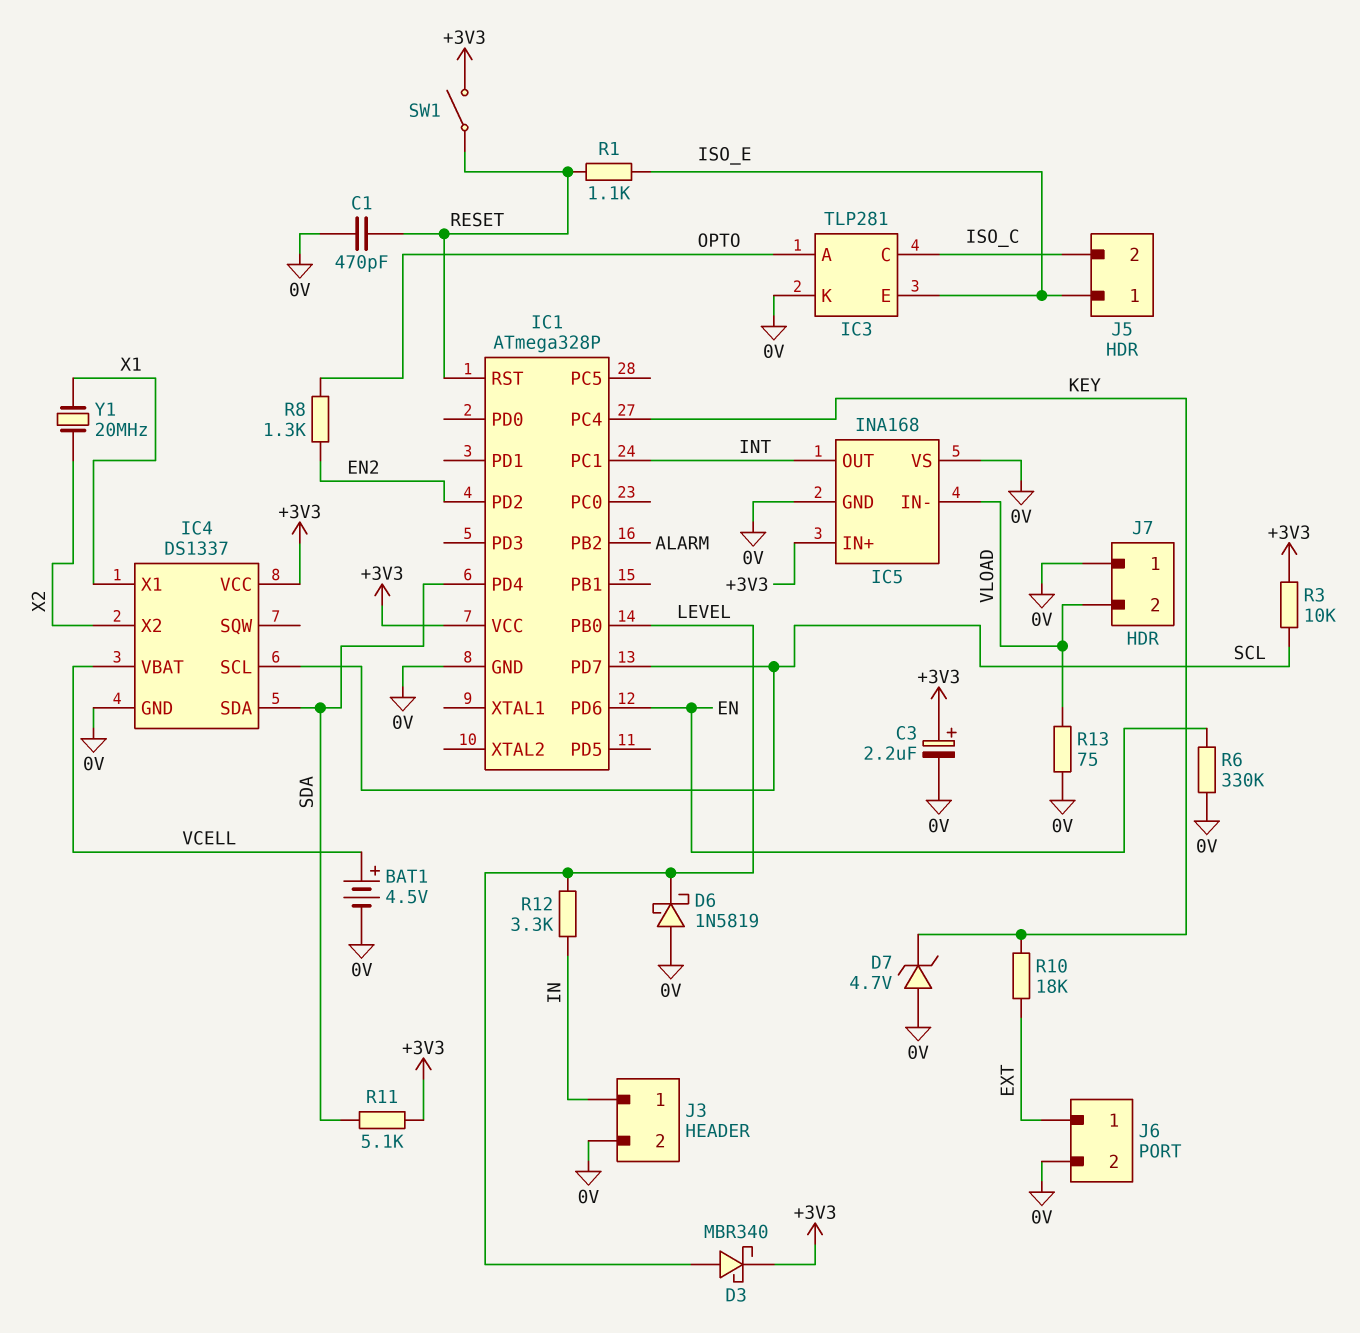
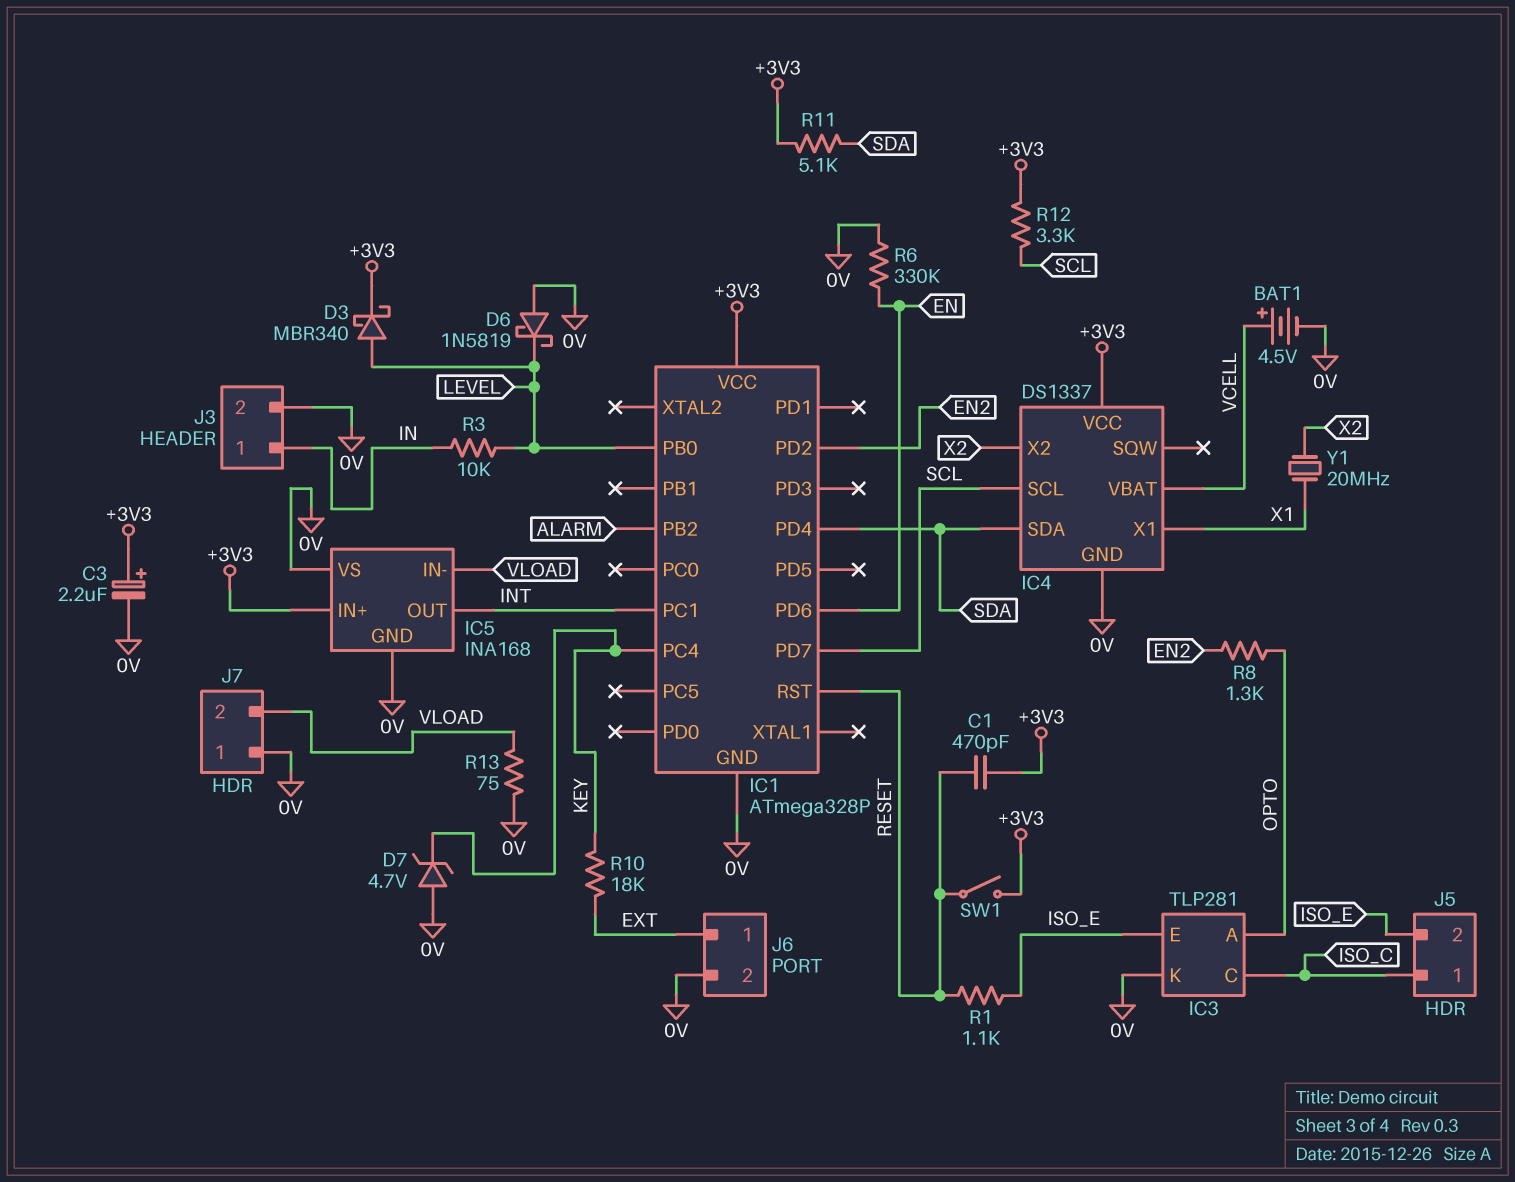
C1: 470pF (0V, RESET) -> 470pF (+3V3, RESET)
J5 pin 1: ISO_E -> ISO_C
J5 pin 2: ISO_C -> ISO_E
R3: 10k (+3V3, SCL) -> 10k (IN, LEVEL)
R12: 3.3k (IN, LEVEL) -> 3.3k (+3V3, SCL)

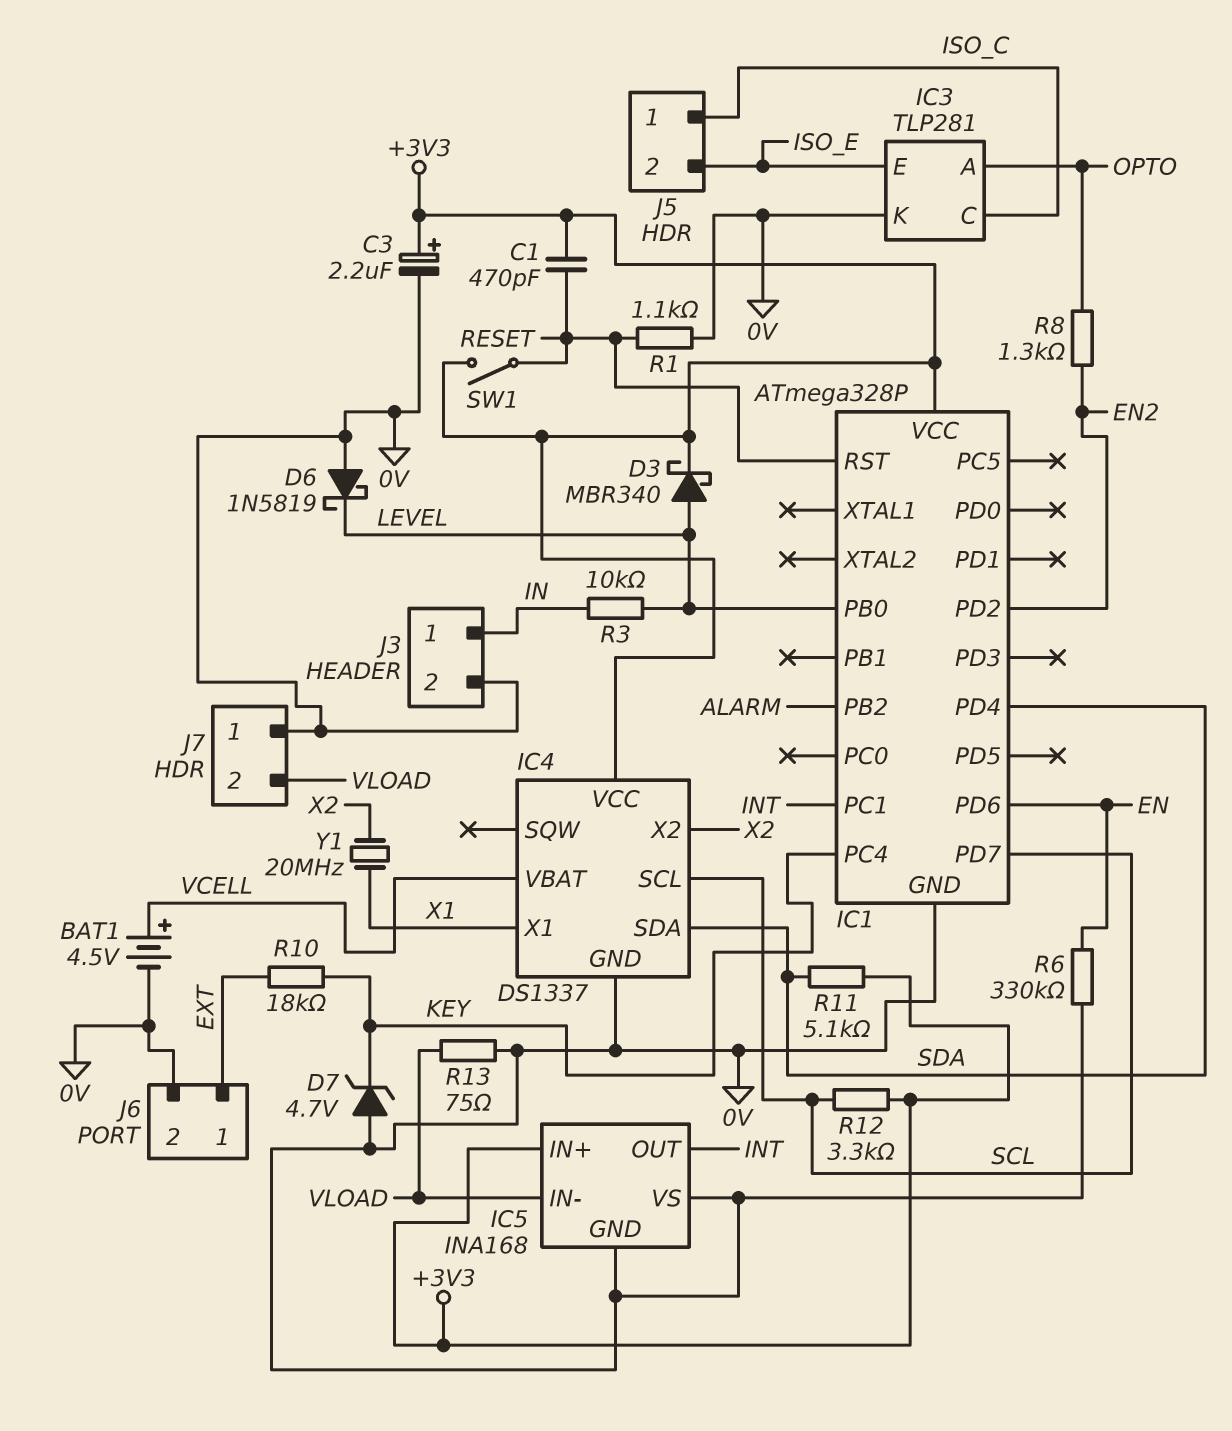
R1: 1.1k (ISO_E, RESET) -> 1.1k (0V, RESET)

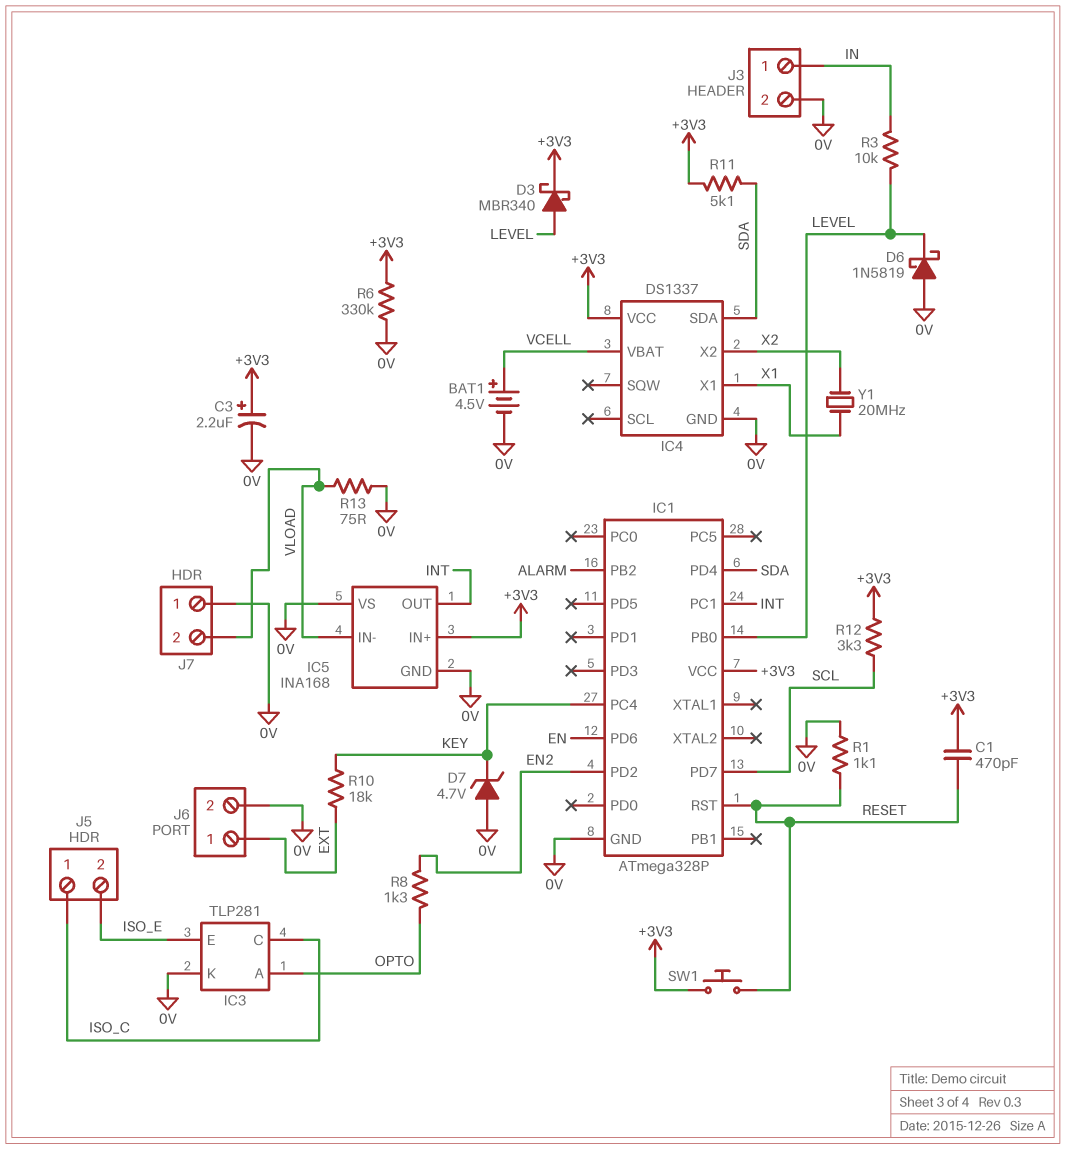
IC4 pin SCL: SCL -> none
R6: 330k (0V, EN) -> 330k (+3V3, 0V)
SW1: switch (+3V3, RESET) -> button (+3V3, RESET)

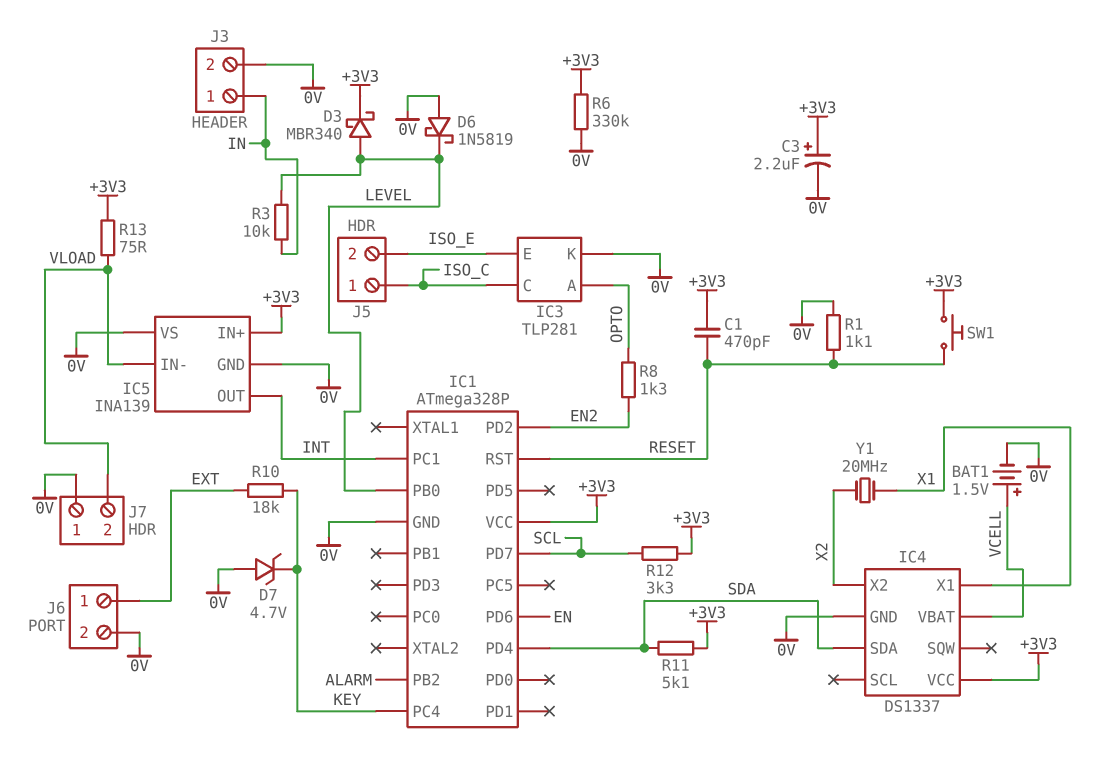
BAT1: 4.5V (plus VCELL, minus 0V) -> 1.5V (plus VCELL, minus 0V)
IC5: INA168 -> INA139
R13: 75 (0V, VLOAD) -> 75 (+3V3, VLOAD)

